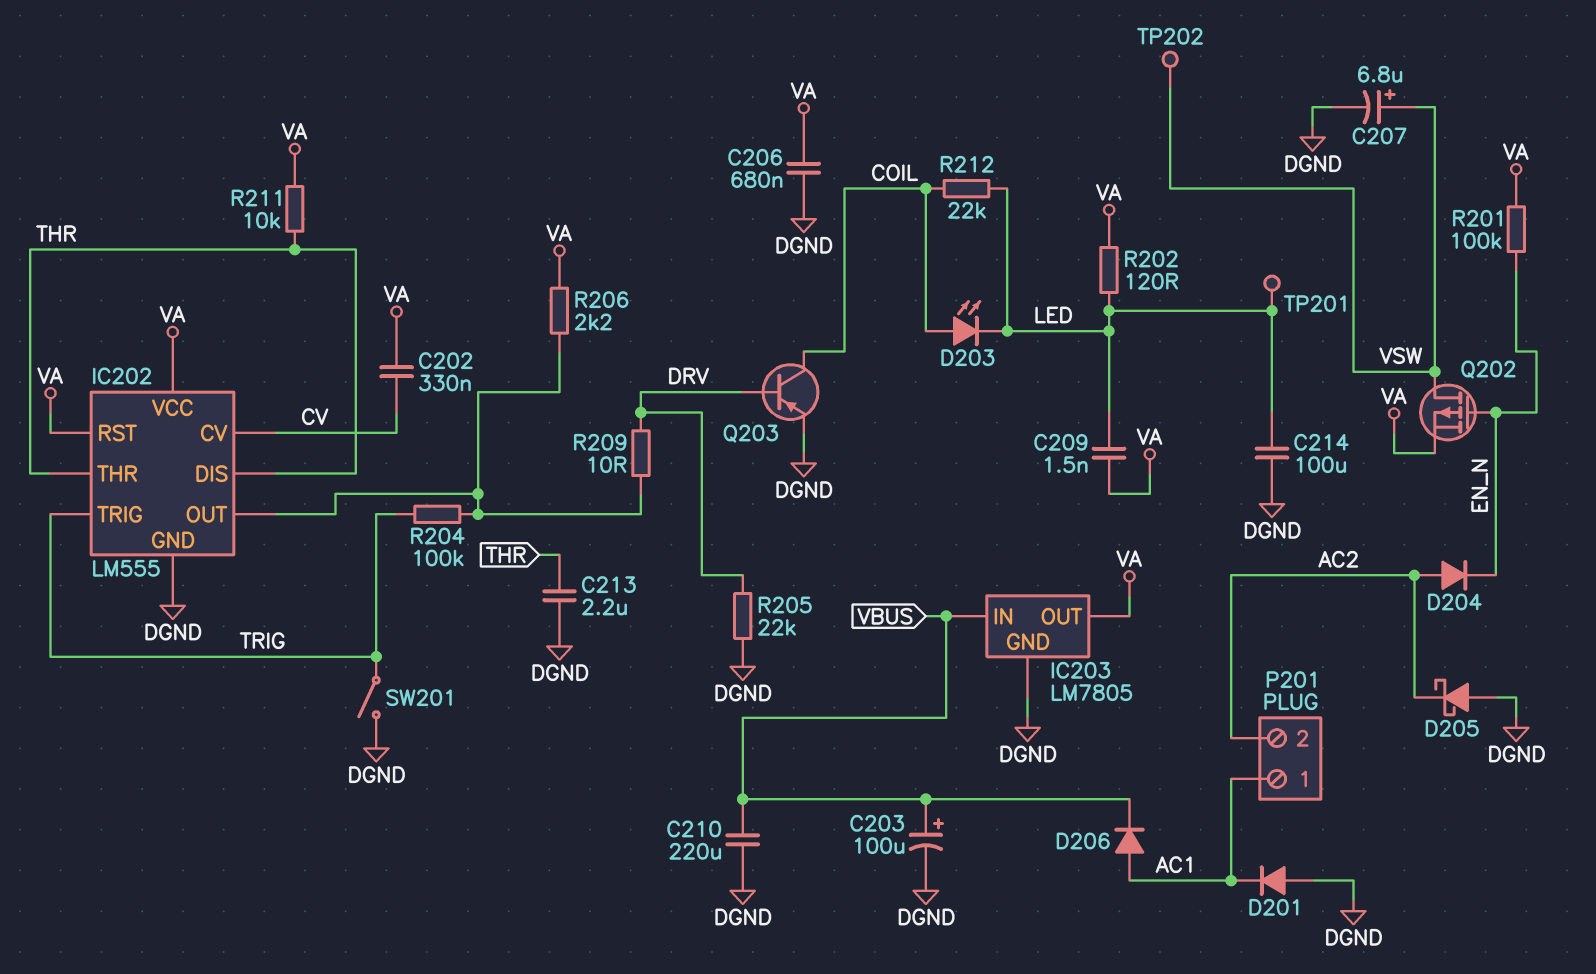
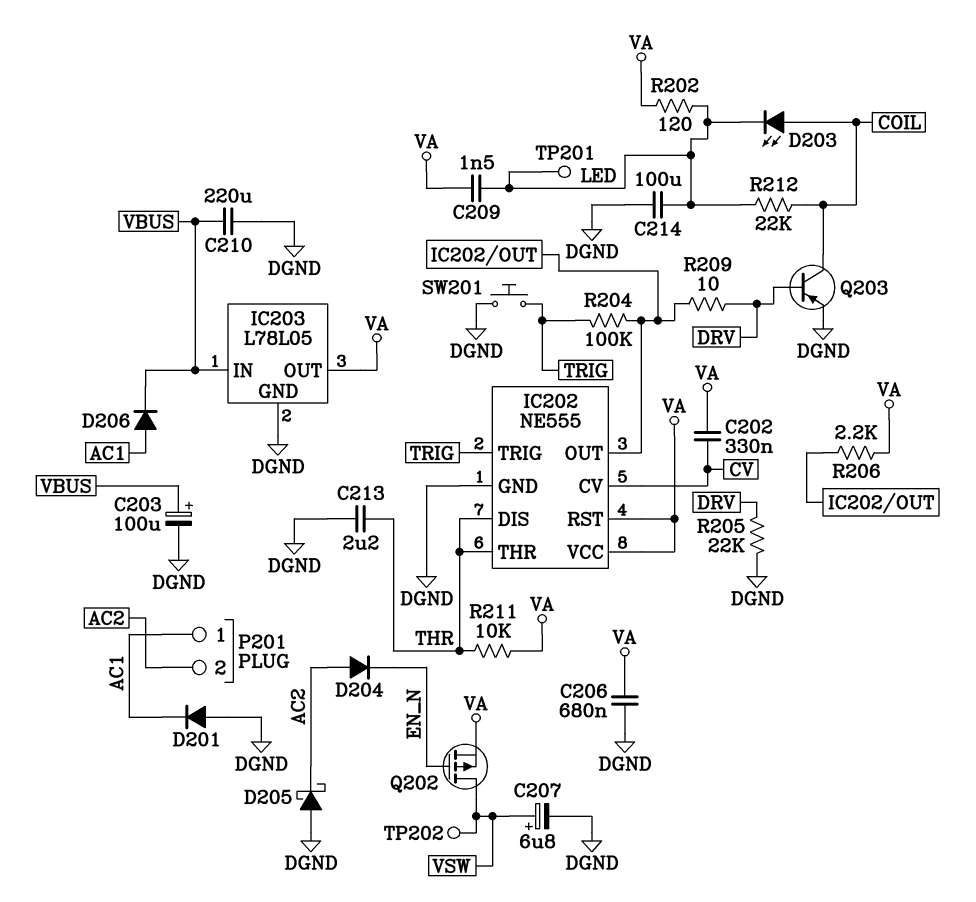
IC202: LM555 -> NE555
IC203: LM7805 -> L78L05
R201: 100k (EN_N, VA) -> none
SW201: switch (DGND, TRIG) -> button (DGND, TRIG)

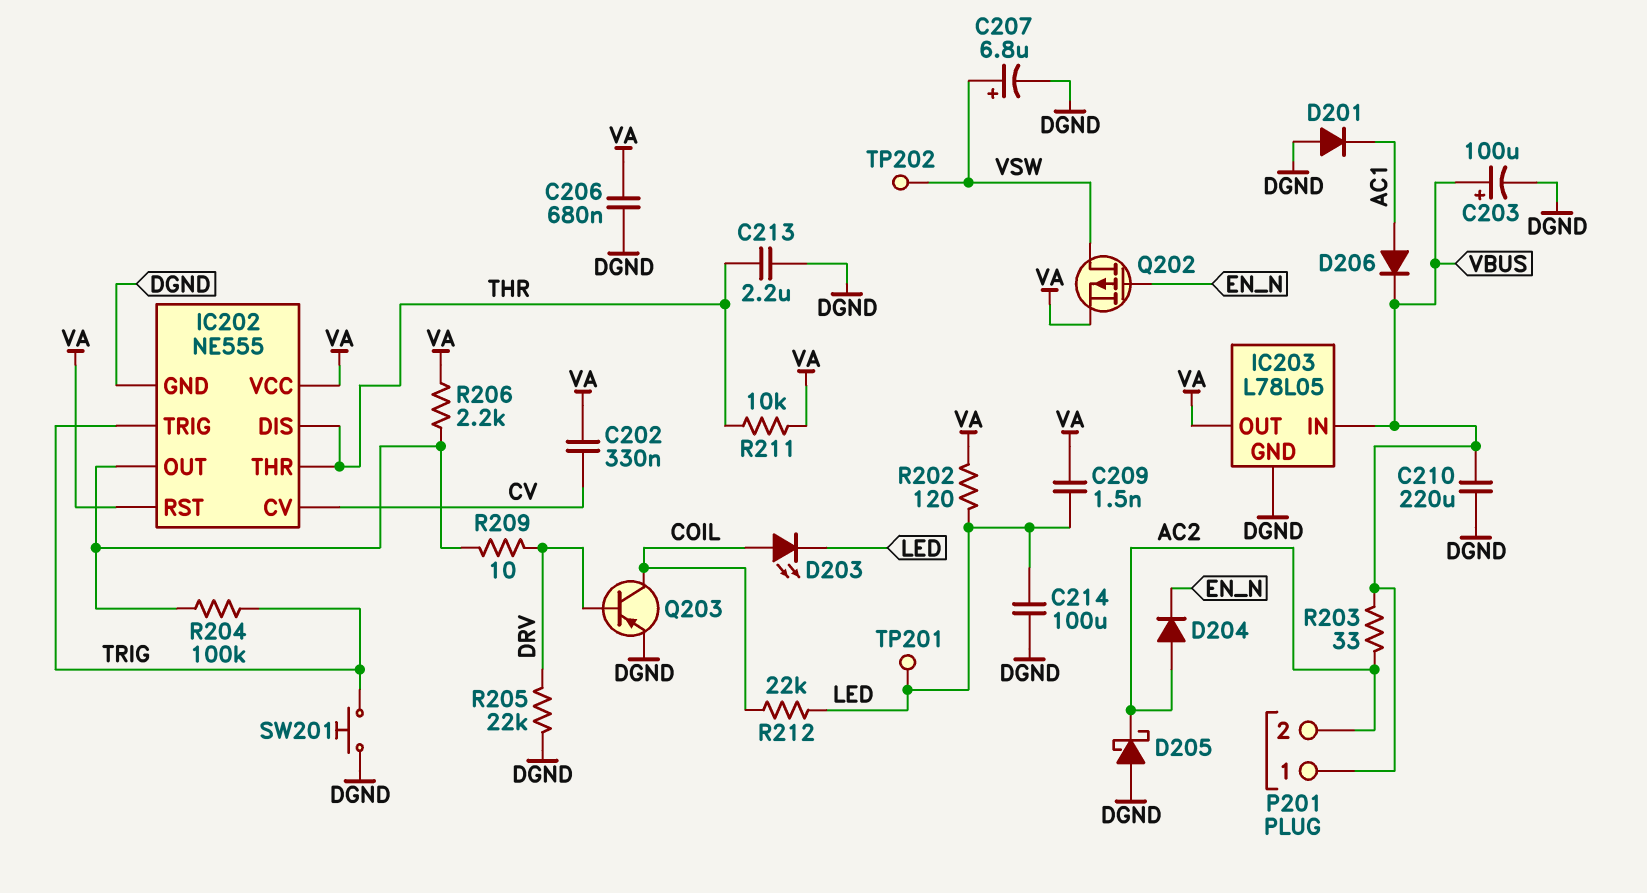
P201 pin 1: AC1 -> VBUS
R203: none -> 33 (AC2, VBUS)

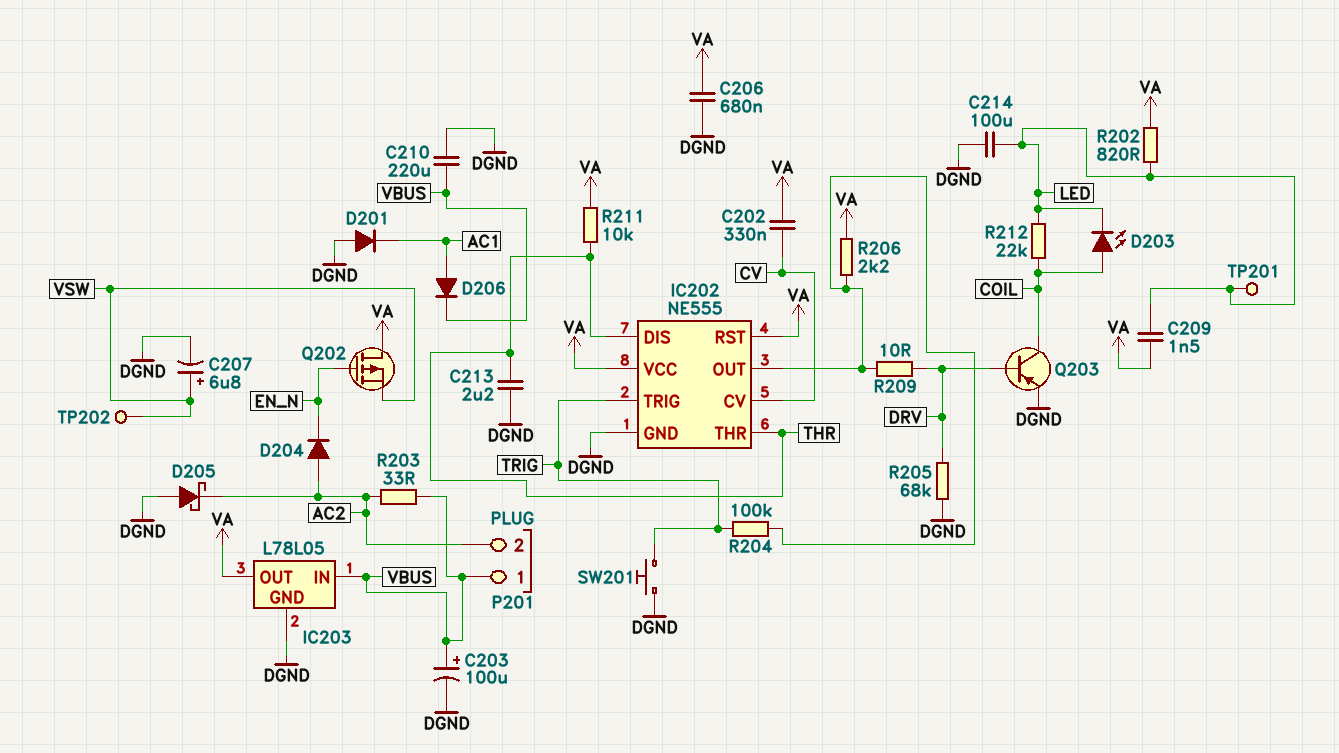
Q202: PMOS (G EN_N, D VSW, S VA) -> PMOS (G EN_N, D VA, S VSW)
R202: 120 (LED, VA) -> 820 (LED, VA)
R205: 22k (DGND, DRV) -> 68k (DGND, DRV)

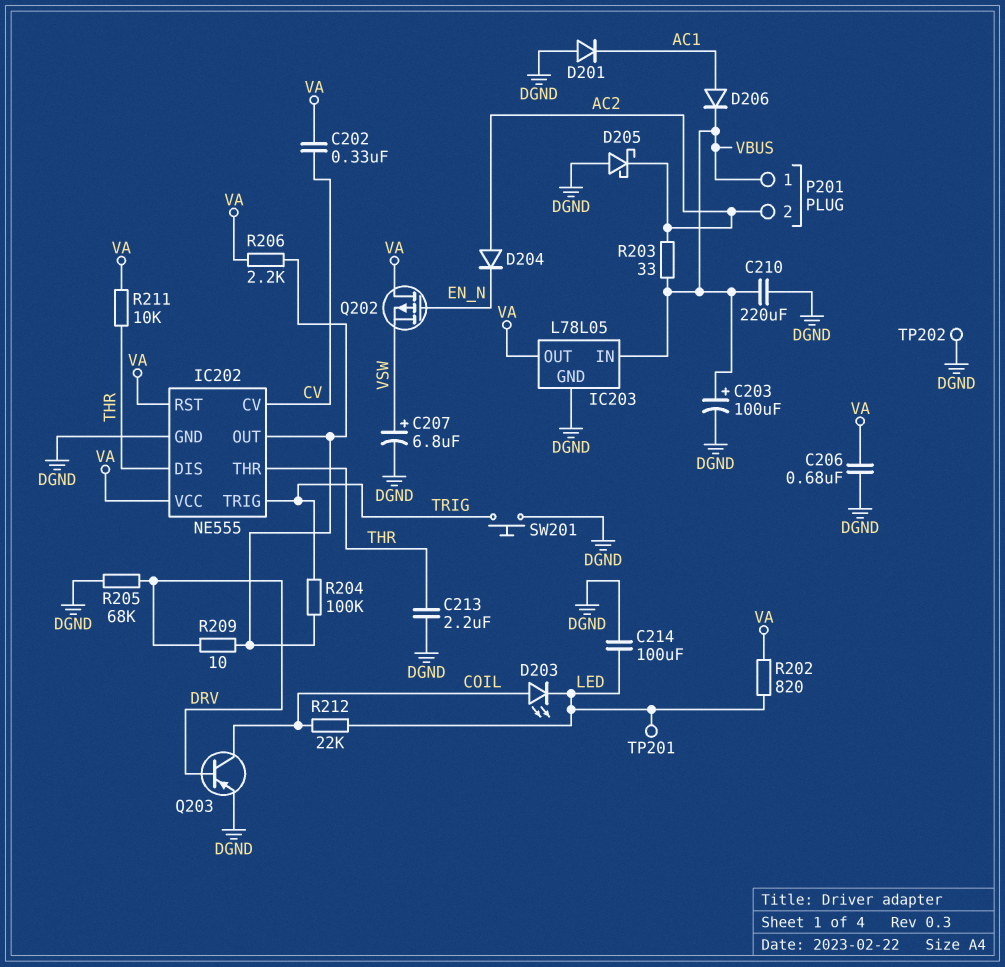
C209: 1.5nF (LED, VA) -> none
TP202: test point (VSW) -> test point (DGND)

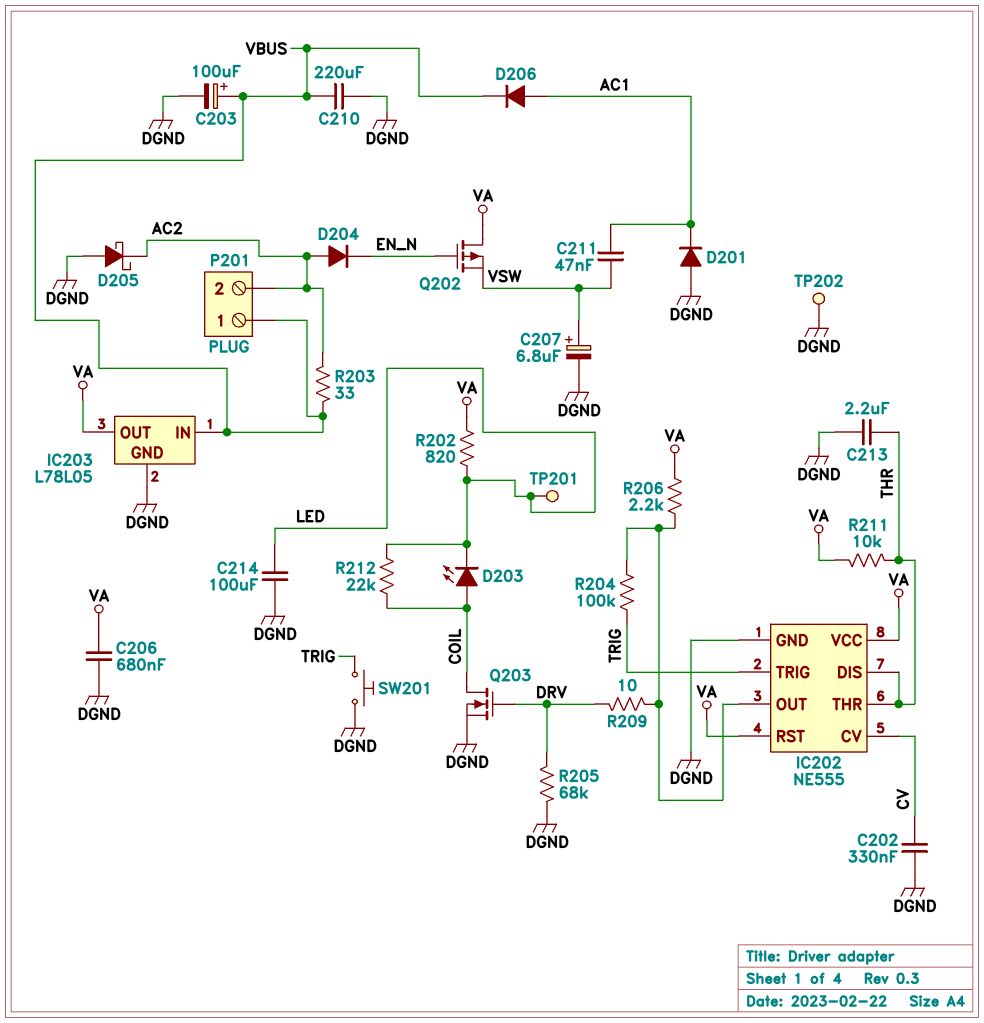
C202: 330nF (CV, VA) -> 330nF (CV, DGND)
C211: none -> 47nF (AC1, VSW)
Q203: PNP (B DRV, C COIL, E DGND) -> NMOS (G DRV, D COIL, S DGND)

